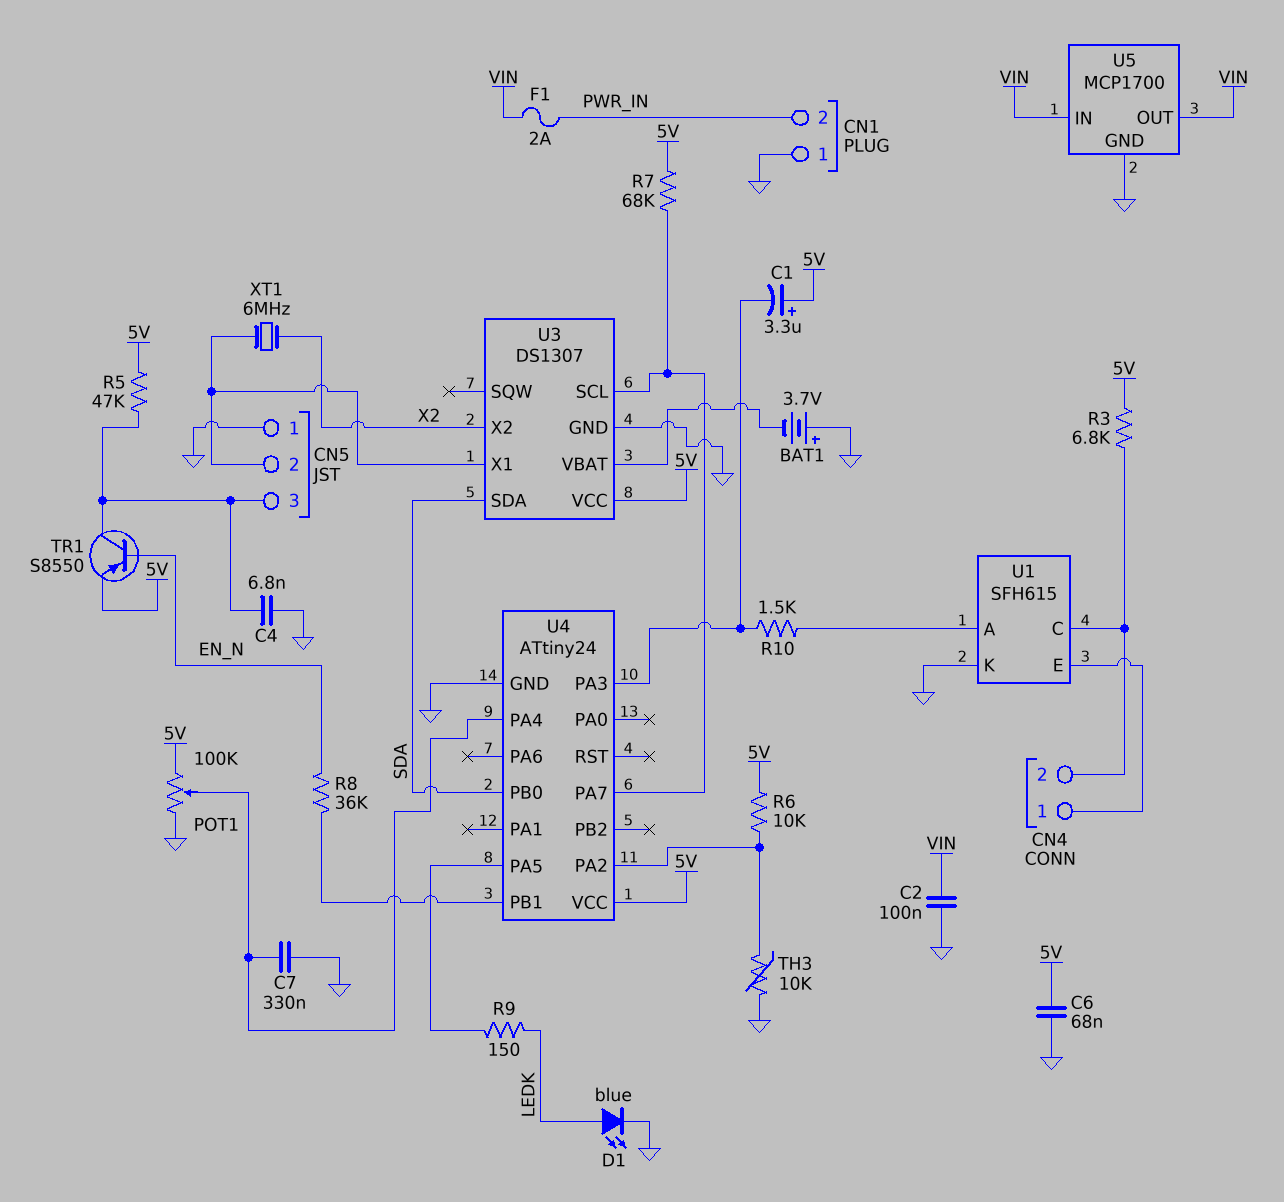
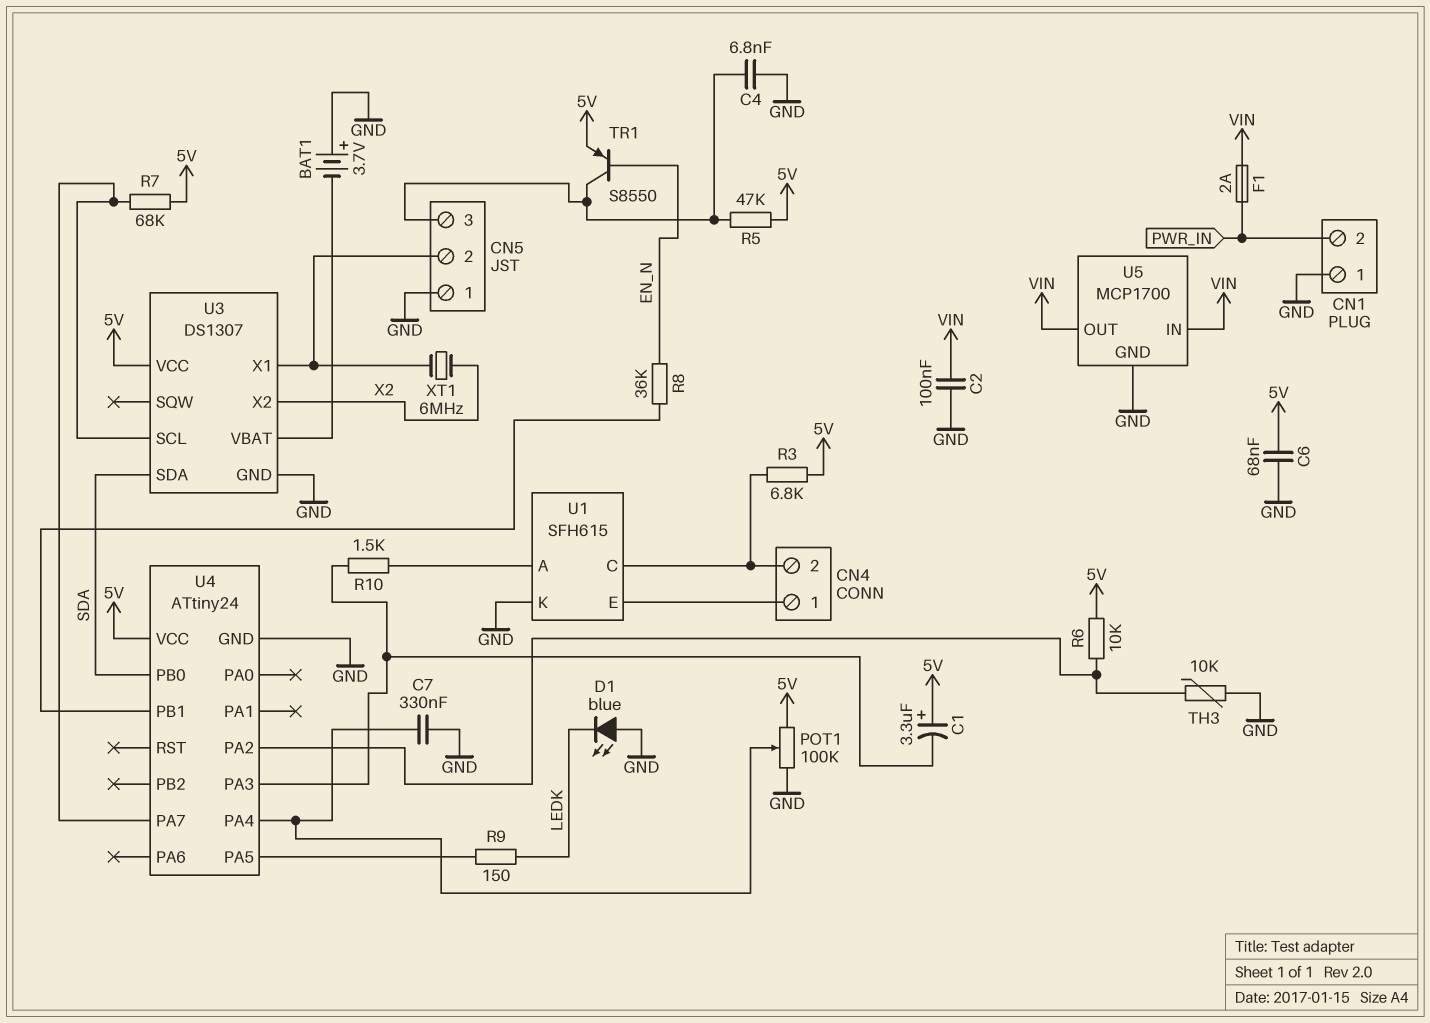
D1: LED blue (A LEDK, K GND) -> LED blue (A GND, K LEDK)

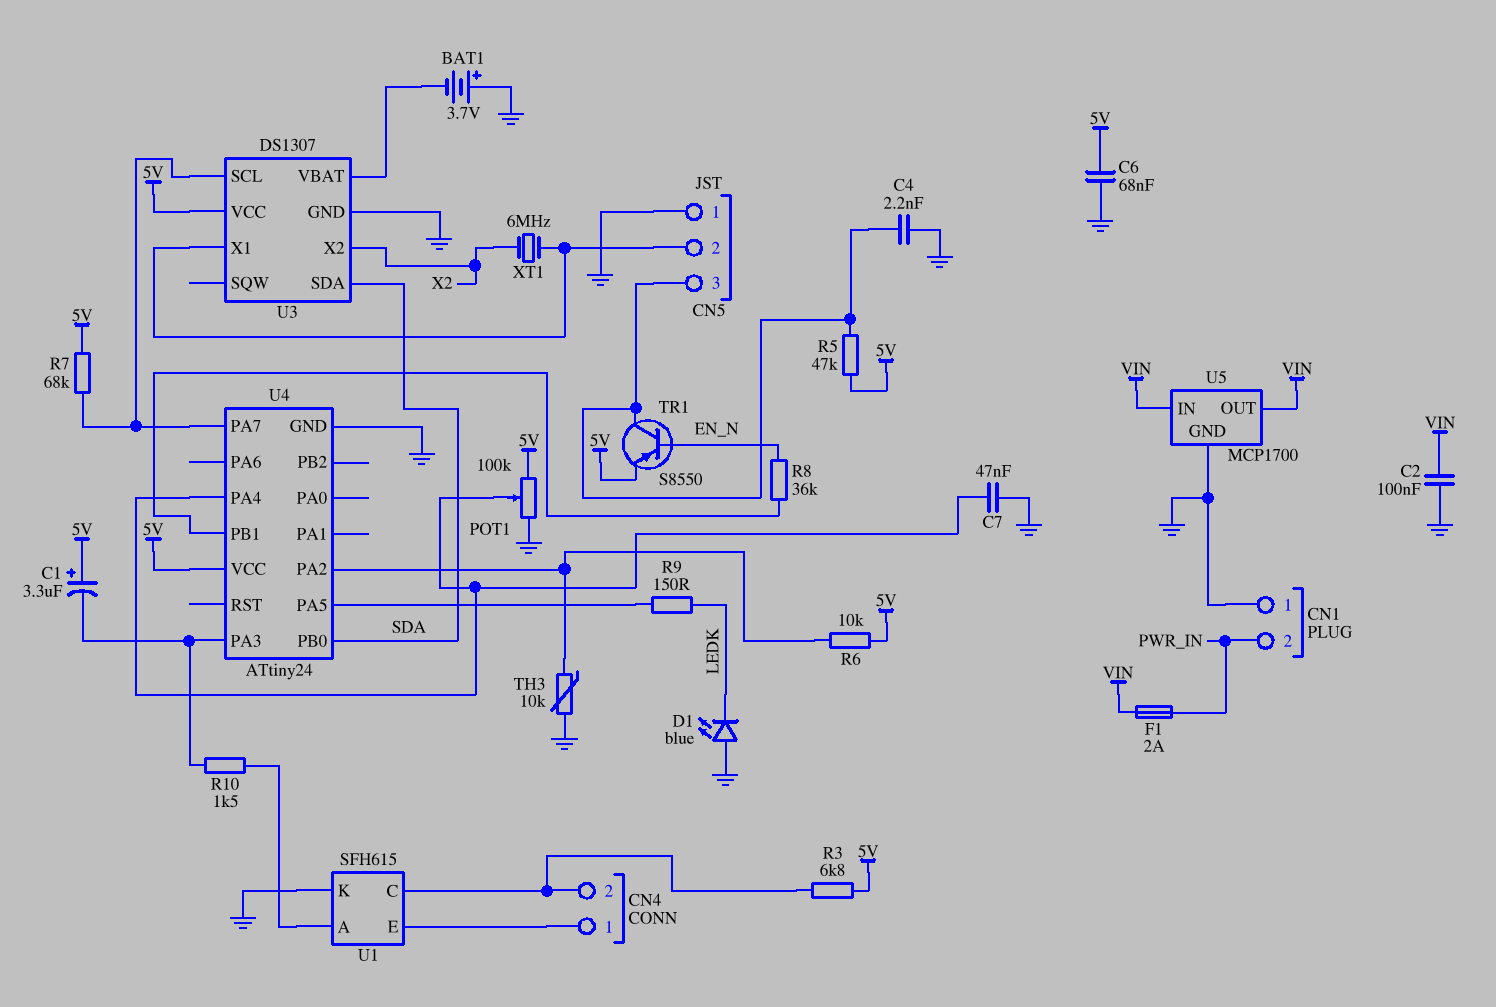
C4: 6.8nF (CN5/3, GND) -> 2.2nF (CN5/3, GND)
C7: 330nF (GND, U4/PA4) -> 47nF (GND, U4/PA4)

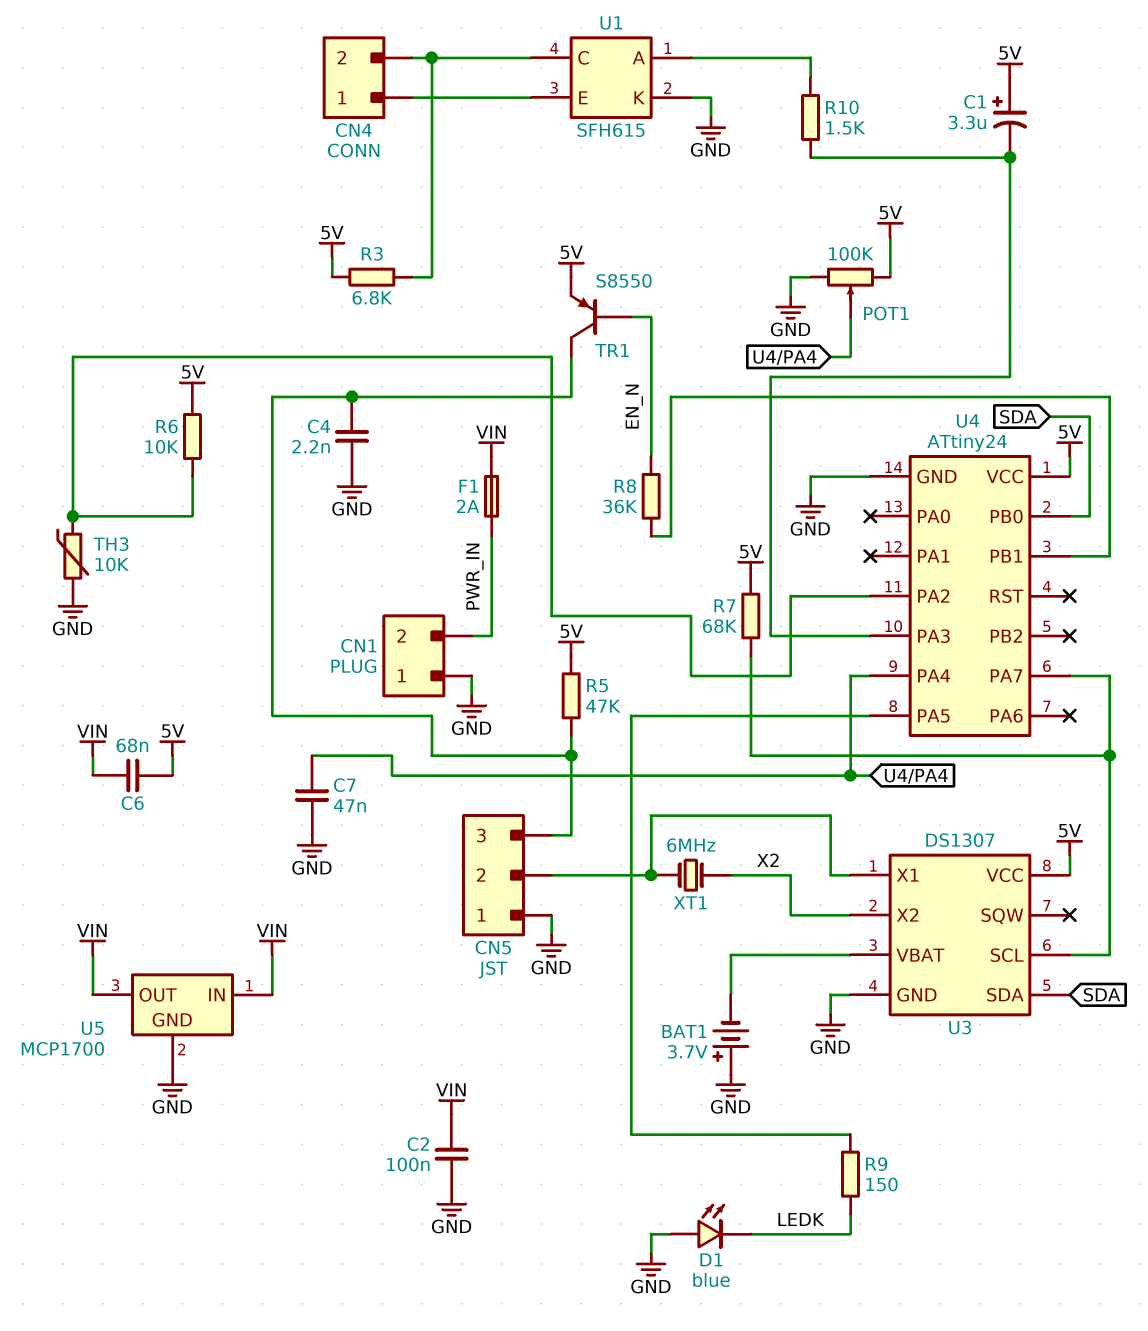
C6: 68nF (5V, GND) -> 68nF (5V, VIN)

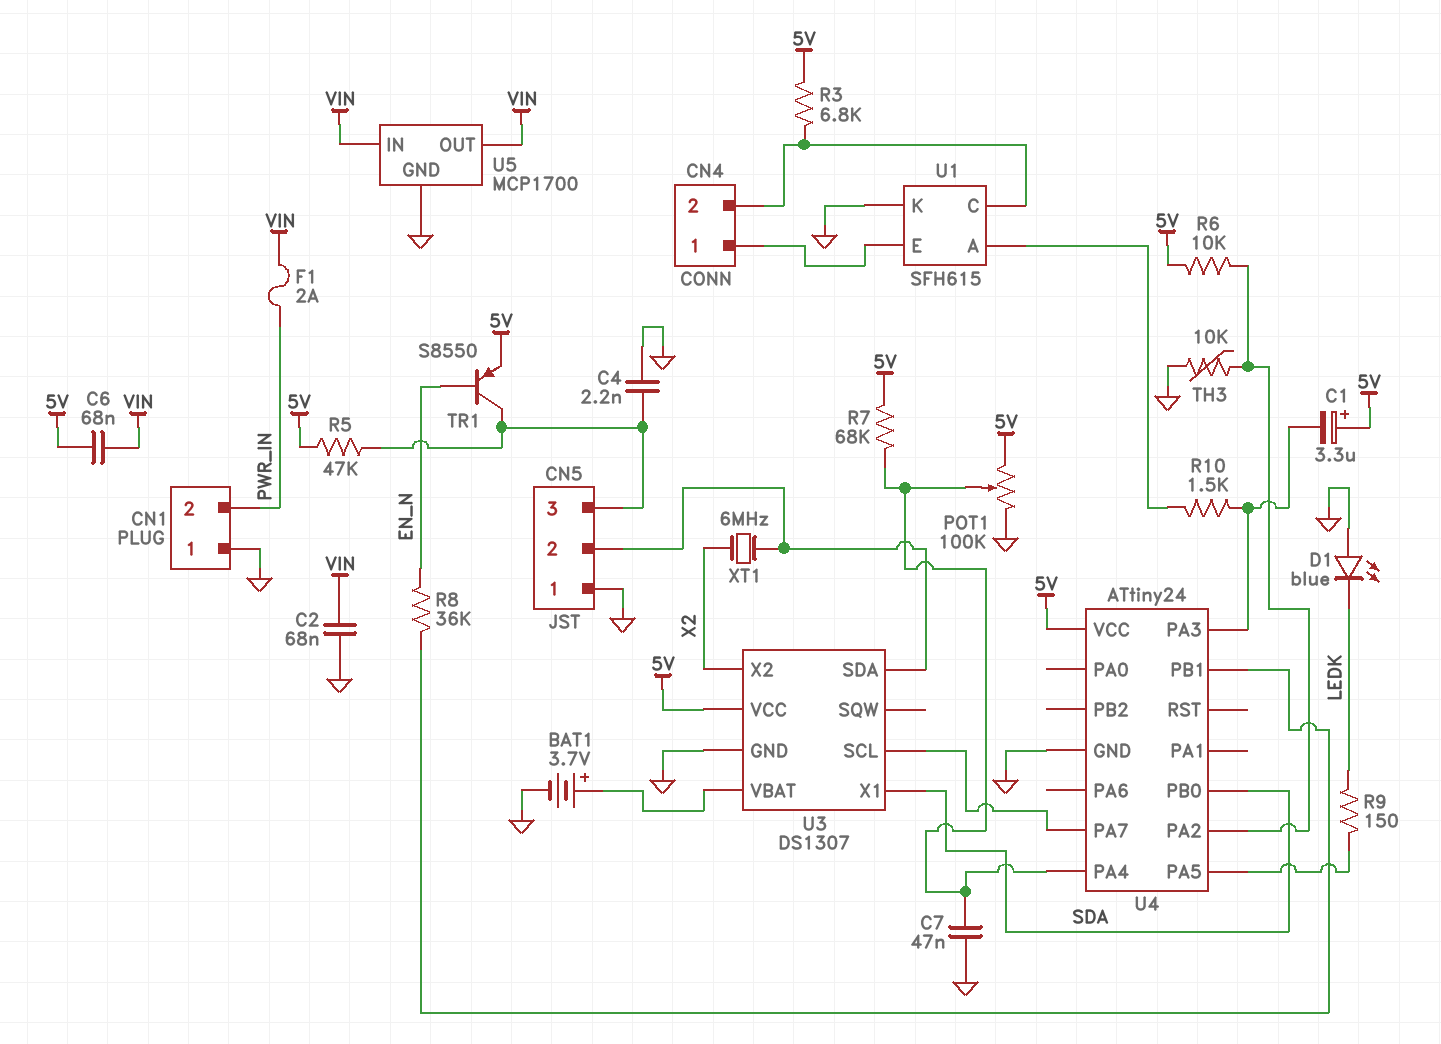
BAT1: 3.7V (plus GND, minus U3/VBAT) -> 3.7V (plus U3/VBAT, minus GND)
C2: 100nF (GND, VIN) -> 68nF (GND, VIN)
R7: 68k (5V, U3/SCL) -> 68k (5V, U4/PA4)
U3 pin SDA: SDA -> CN5/2
U3 pin X1: CN5/2 -> SDA

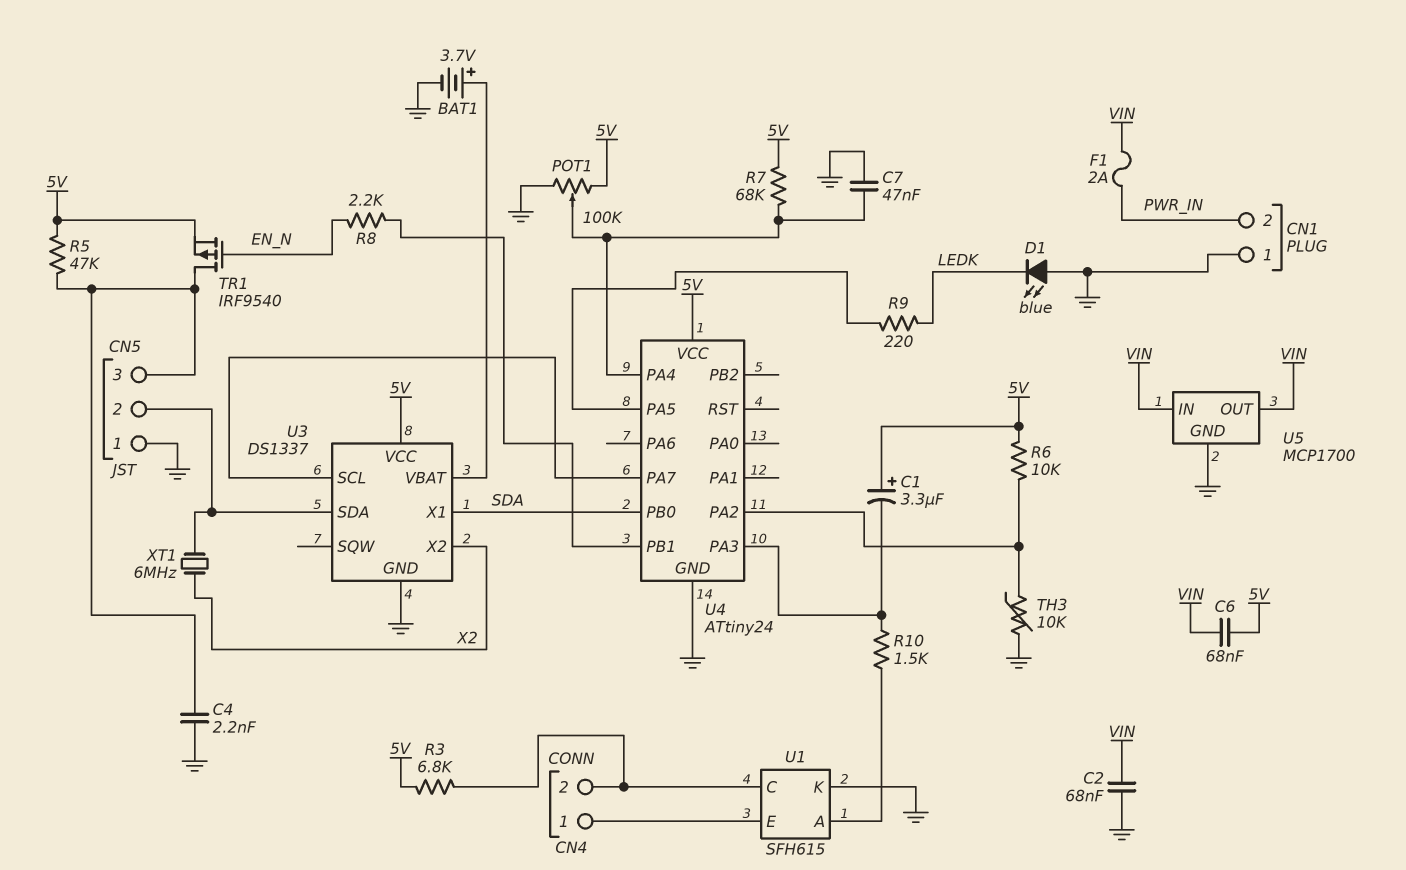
R8: 36k (EN_N, U4/PB1) -> 2.2k (EN_N, U4/PB1)
R9: 150 (LEDK, U4/PA5) -> 220 (LEDK, U4/PA5)
TR1: PNP S8550 (B EN_N, C CN5/3, E 5V) -> PMOS IRF9540 (G EN_N, D CN5/3, S 5V)
U3: DS1307 -> DS1337

